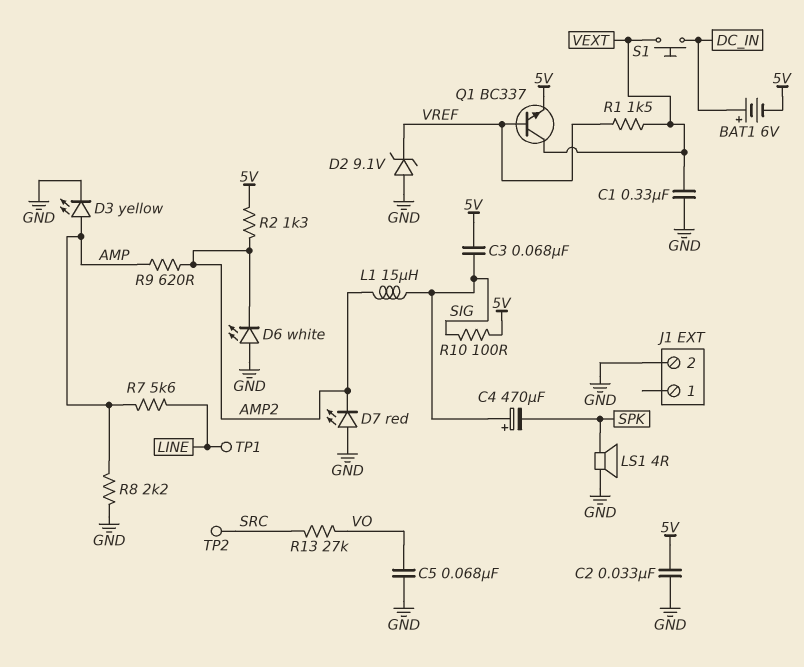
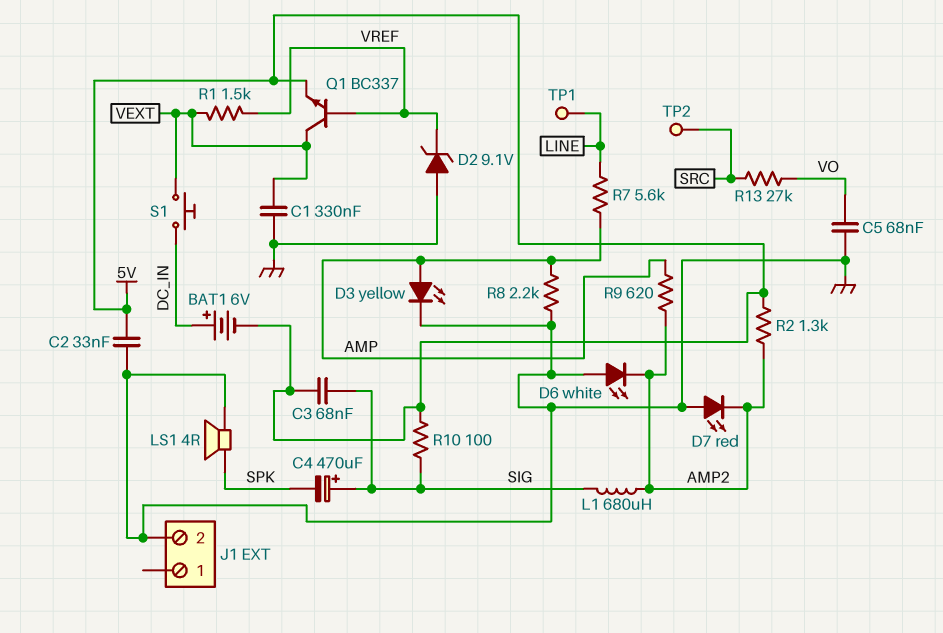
L1: 15uH (AMP2, SIG) -> 680uH (AMP2, SIG)

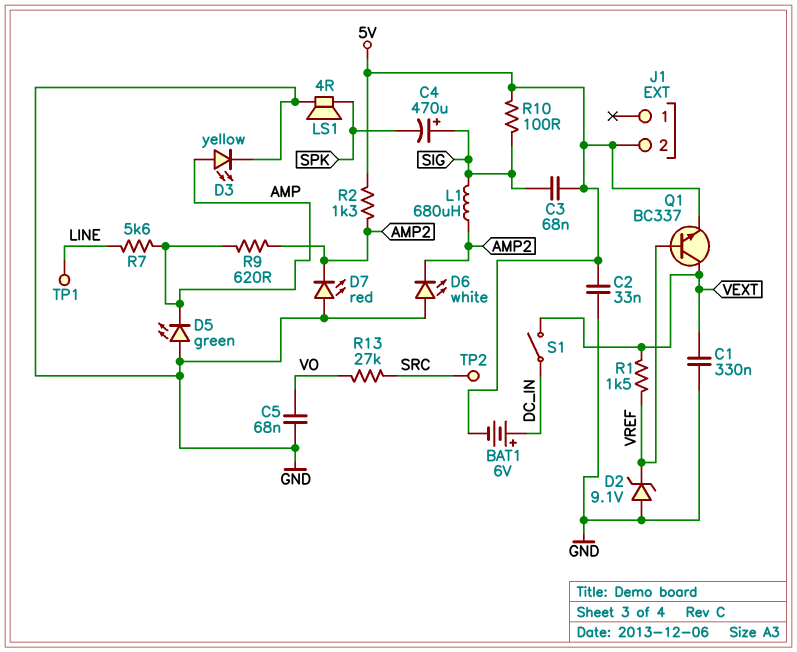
D5: none -> LED green (A GND, K AMP)
J1 pin 2: GND -> 5V
R8: 2.2k (AMP, GND) -> none
S1: button (DC_IN, VEXT) -> switch (DC_IN, VEXT)

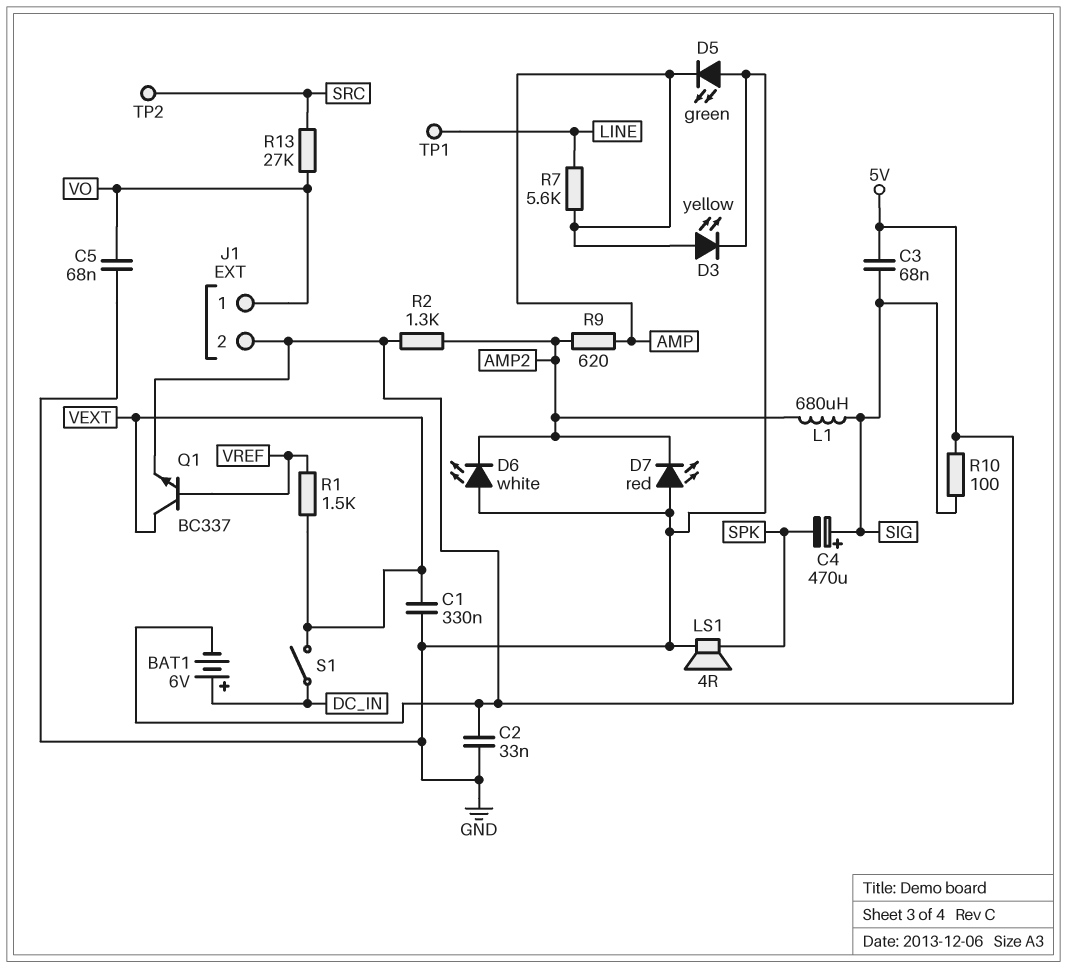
D2: zener 9.1V (A GND, K VREF) -> none
J1 pin 1: none -> VO

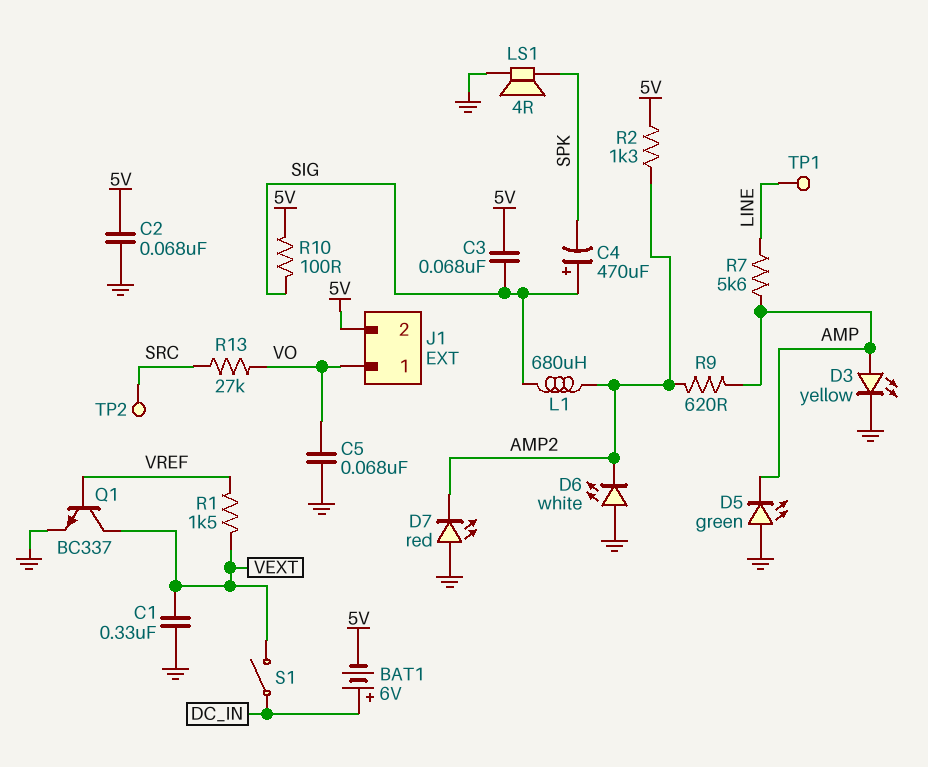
C2: 33nF (5V, GND) -> 68nF (5V, GND)
Q1: NPN BC337 (B VREF, C VEXT, E 5V) -> NPN BC337 (B VREF, C VEXT, E GND)

